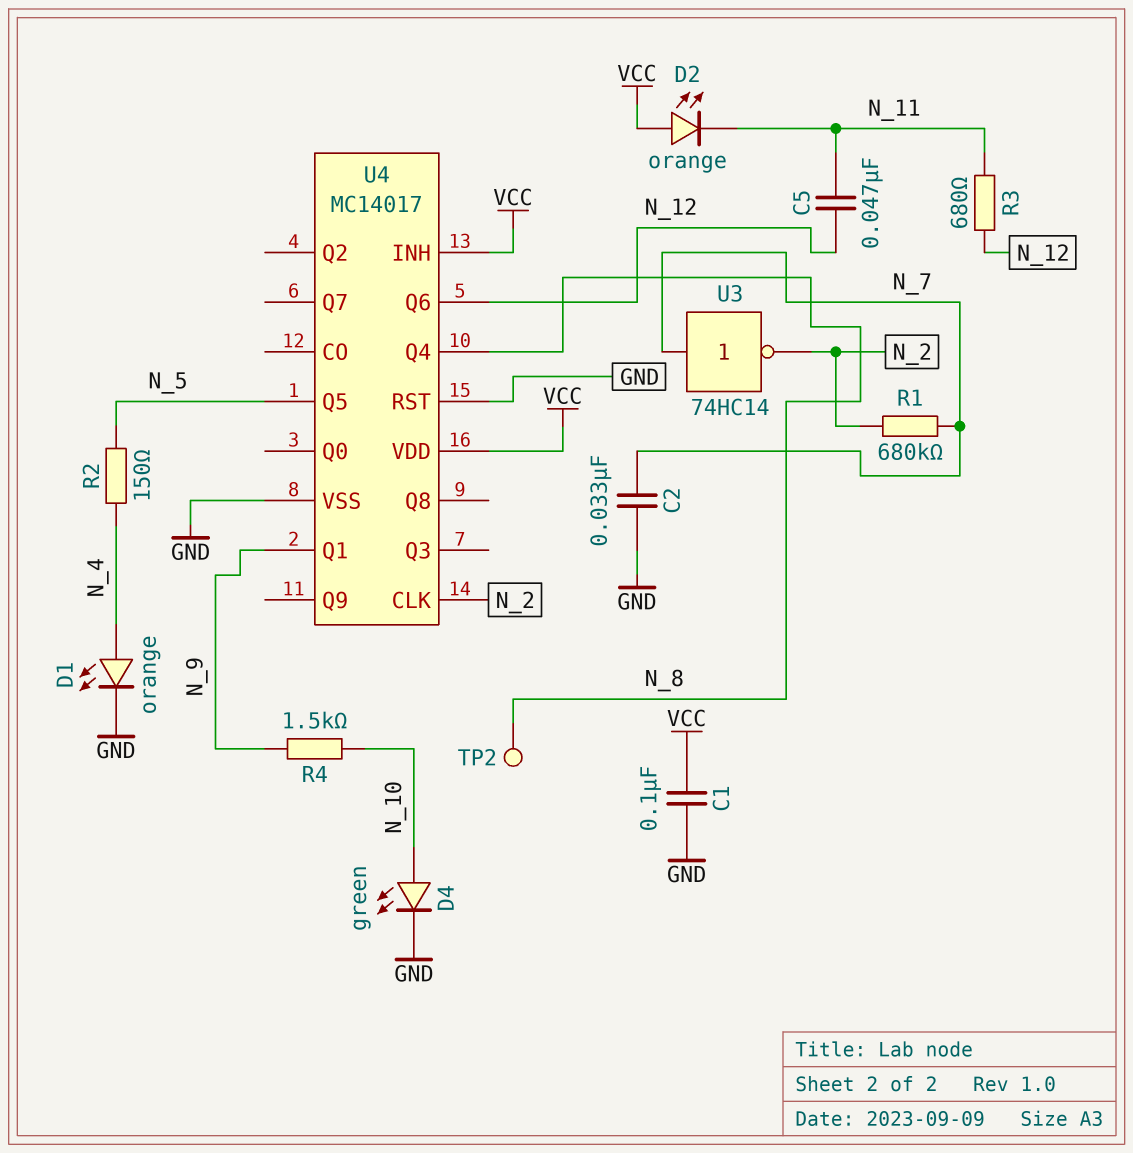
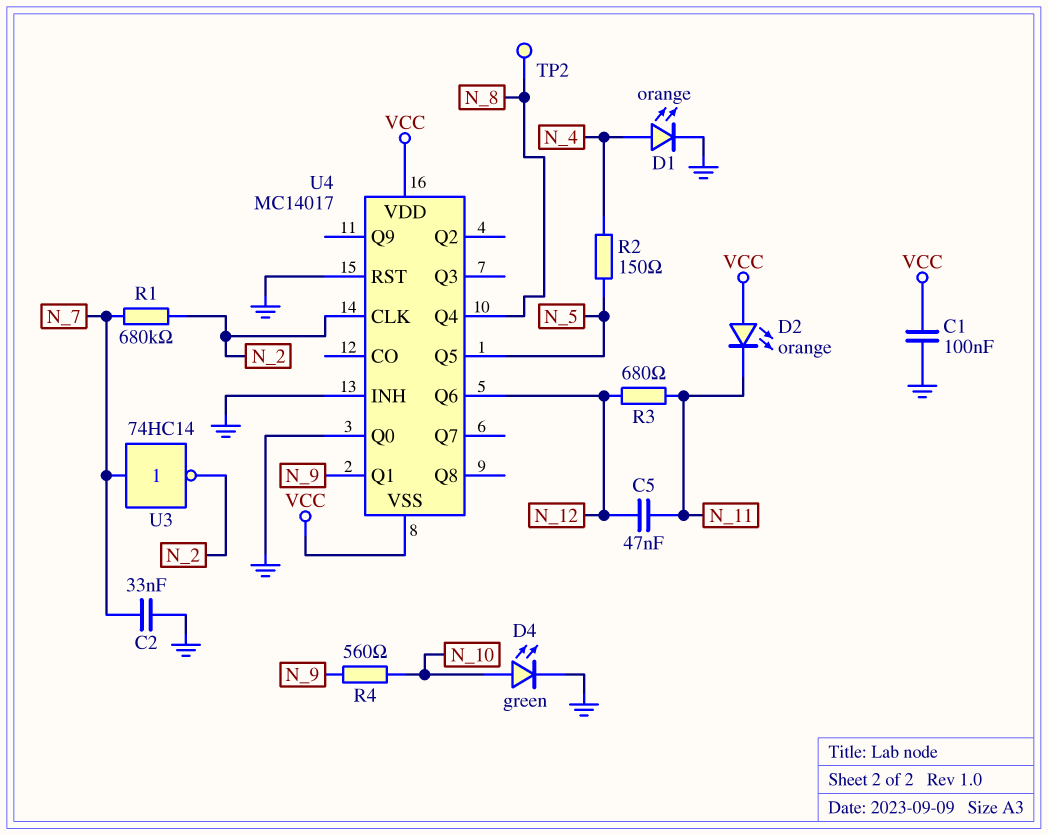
R4: 1.5k (N_9, N_10) -> 560 (N_9, N_10)
U4 pin INH: VCC -> GND
U4 pin Q0: none -> GND
U4 pin VSS: GND -> VCC

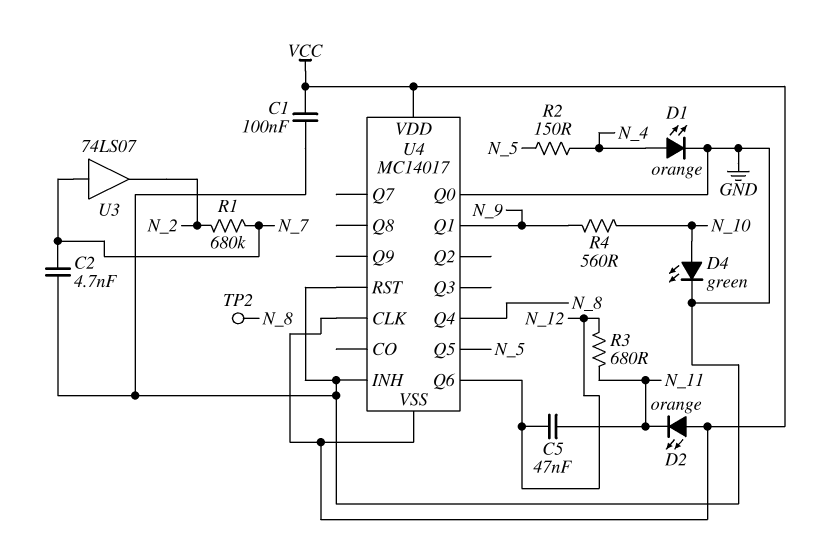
C2: 33nF (GND, N_7) -> 4.7nF (GND, N_7)
U3: NOT 74HC14 (in N_7, out N_2) -> buffer 74LS07 (in N_7, out N_2)
U4 pin CLK: N_2 -> VCC

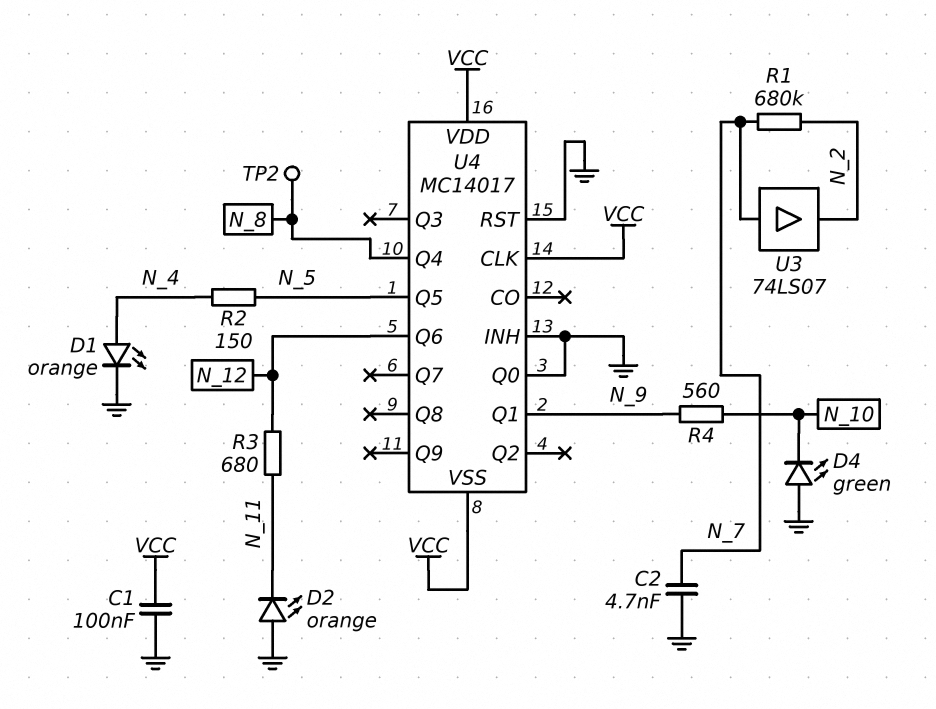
C5: 47nF (N_11, N_12) -> none
D2: LED orange (A VCC, K N_11) -> LED orange (A GND, K N_11)
D4: LED green (A N_10, K GND) -> LED green (A GND, K N_10)

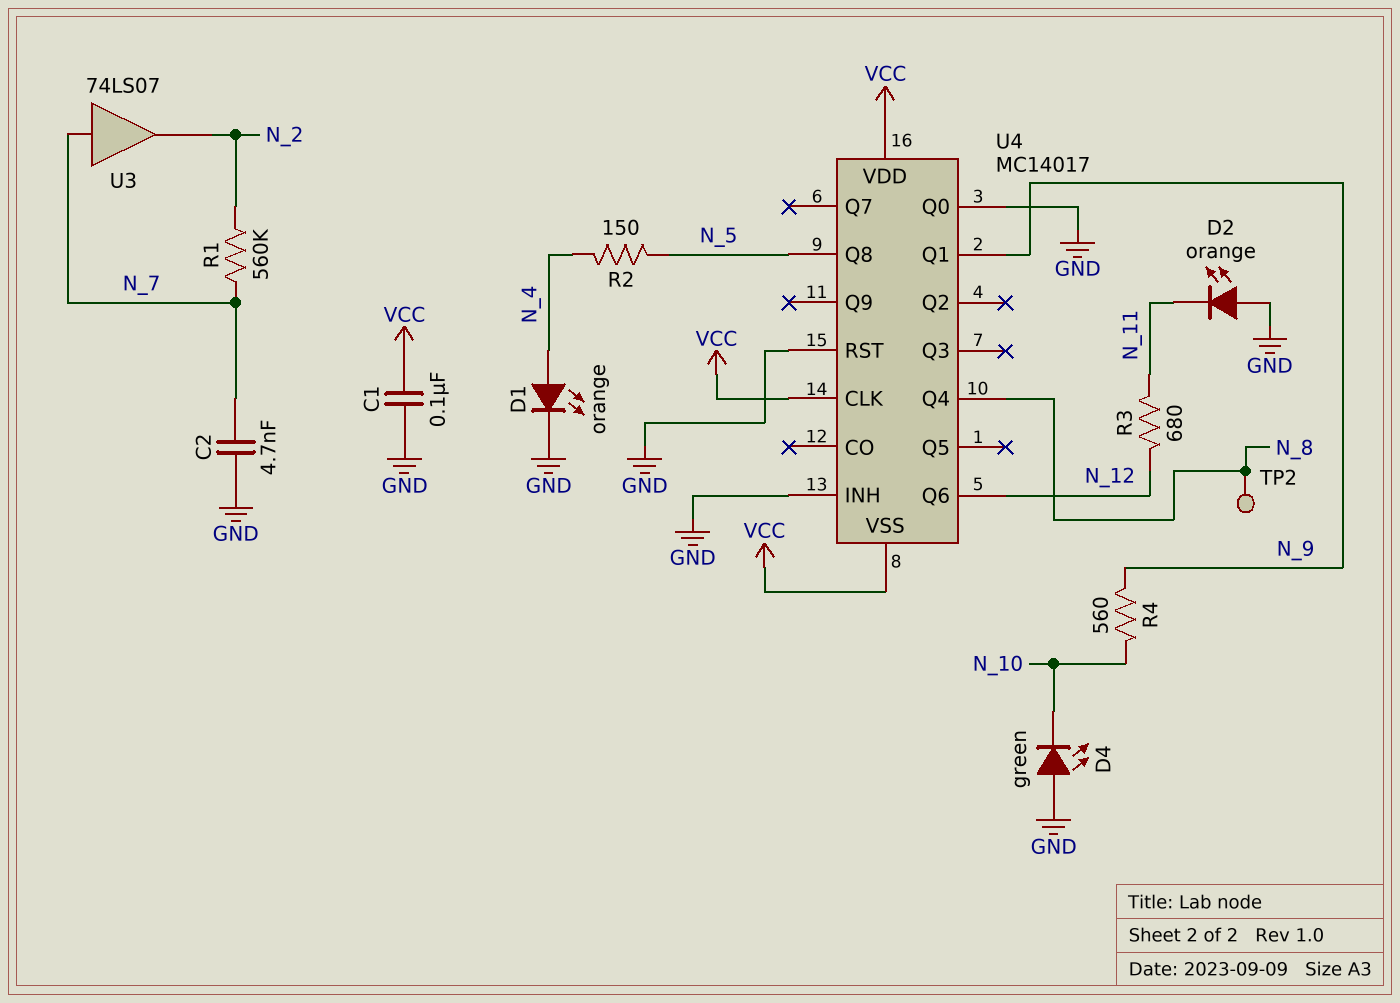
R1: 680k (N_2, N_7) -> 560k (N_2, N_7)
U4 pin Q5: N_5 -> none
U4 pin Q8: none -> N_5

